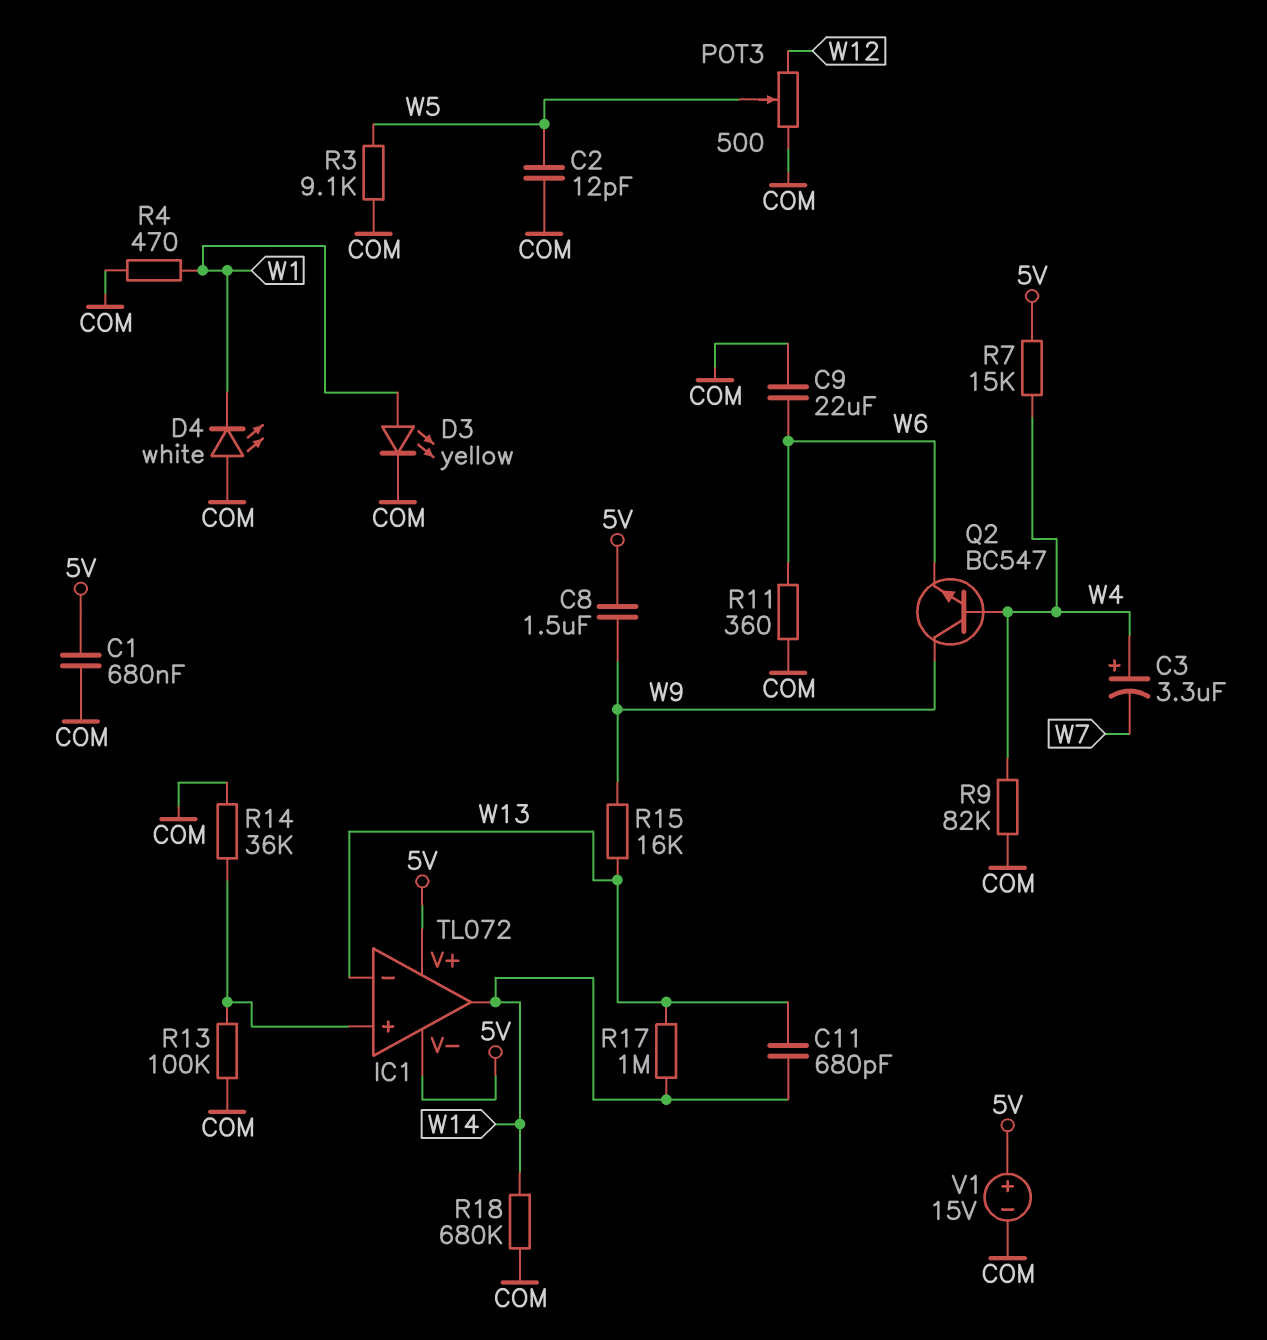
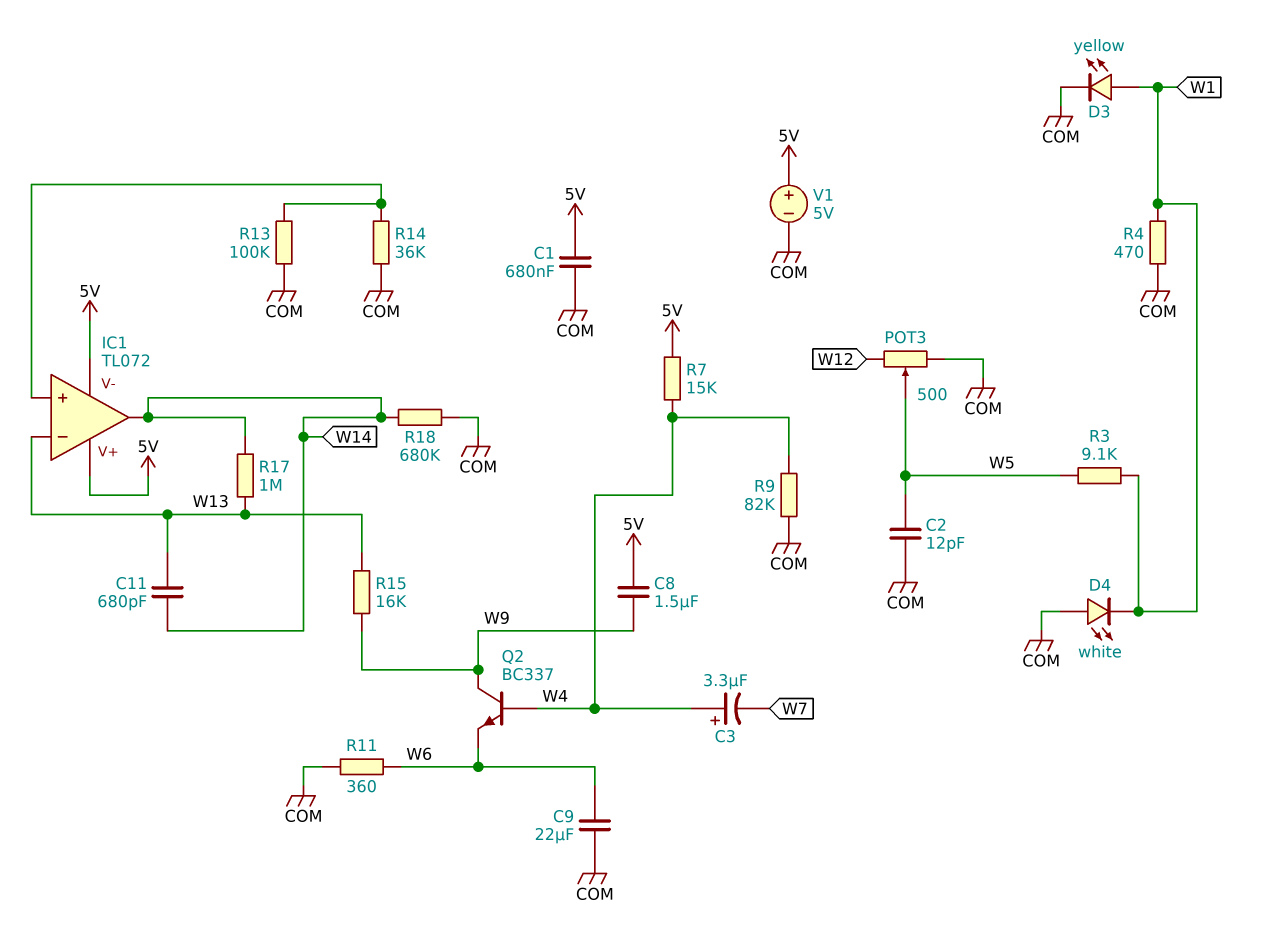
Q2: NPN BC547 (B W4, C W9, E W6) -> NPN BC337 (B W4, C W9, E W6)
R3: 9.1k (COM, W5) -> 9.1k (W1, W5)
V1: 15V (plus 5V, minus COM) -> 5V (plus 5V, minus COM)

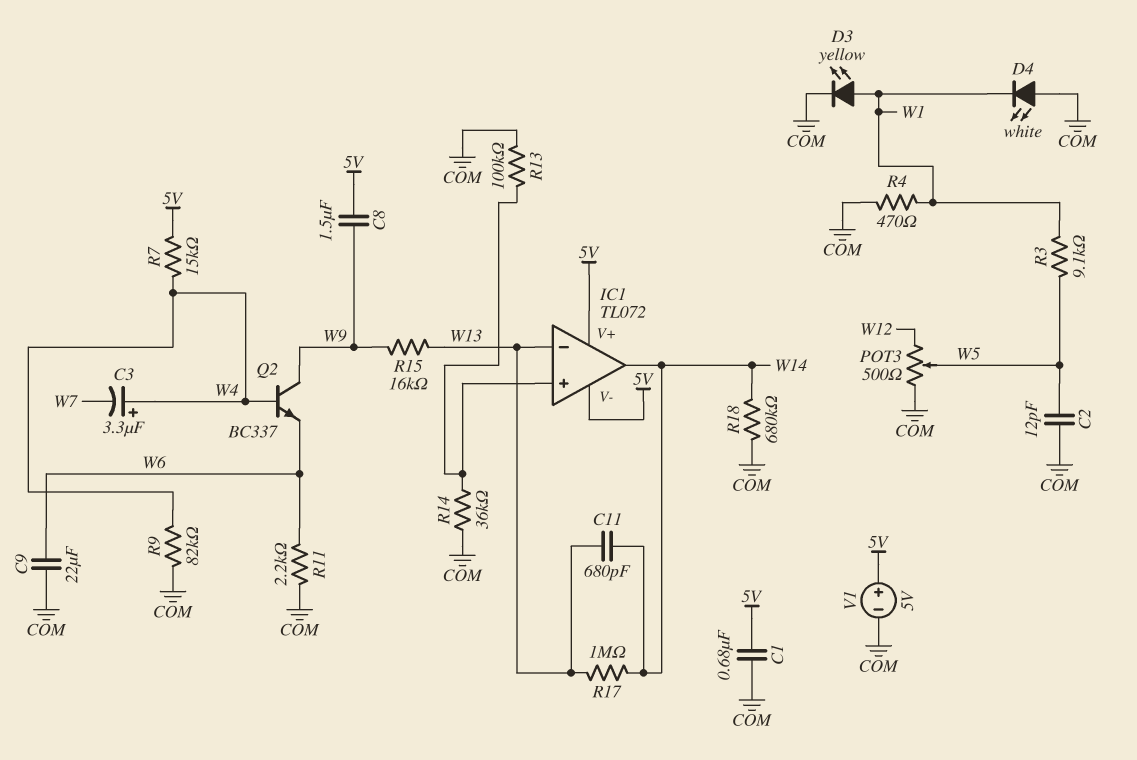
R11: 360 (COM, W6) -> 2.2k (COM, W6)

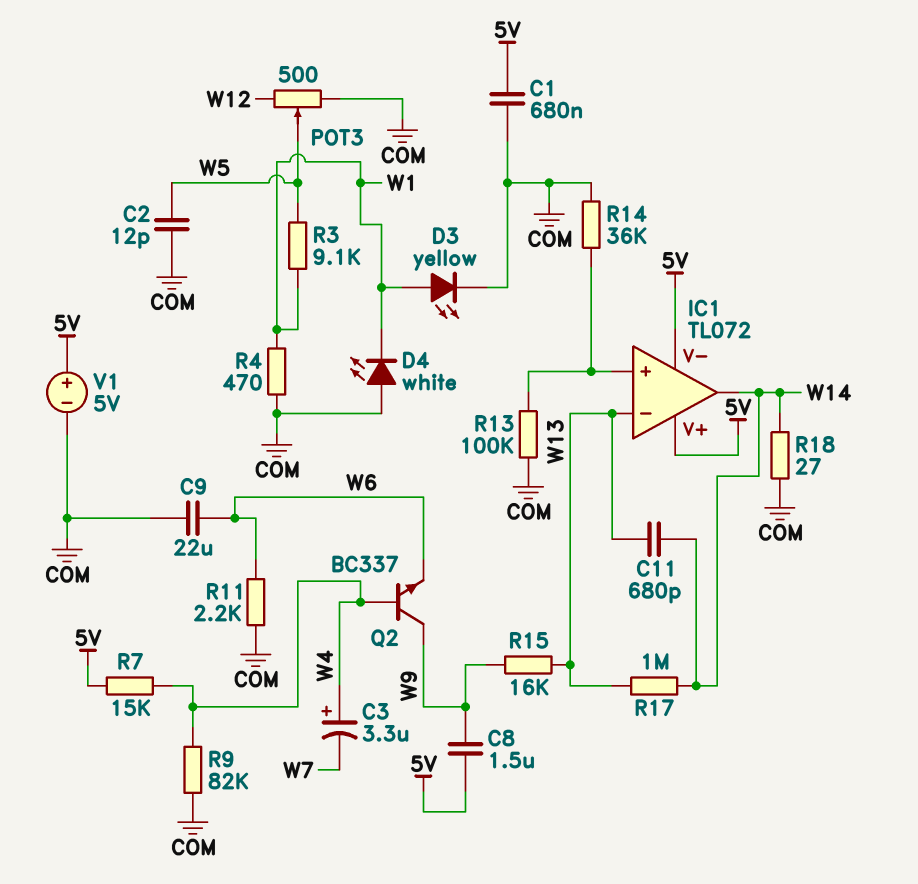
R18: 680k (COM, W14) -> 27 (COM, W14)

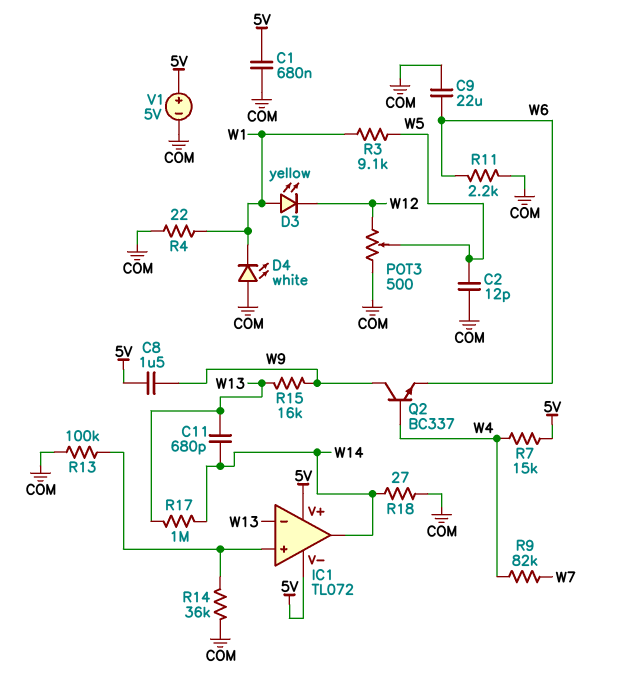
C3: 3.3uF (plus W4, minus W7) -> none
D3: LED yellow (A W1, K COM) -> LED yellow (A W1, K W12)
R4: 470 (COM, W1) -> 22 (COM, W1)
R9: 82k (COM, W4) -> 82k (W4, W7)

